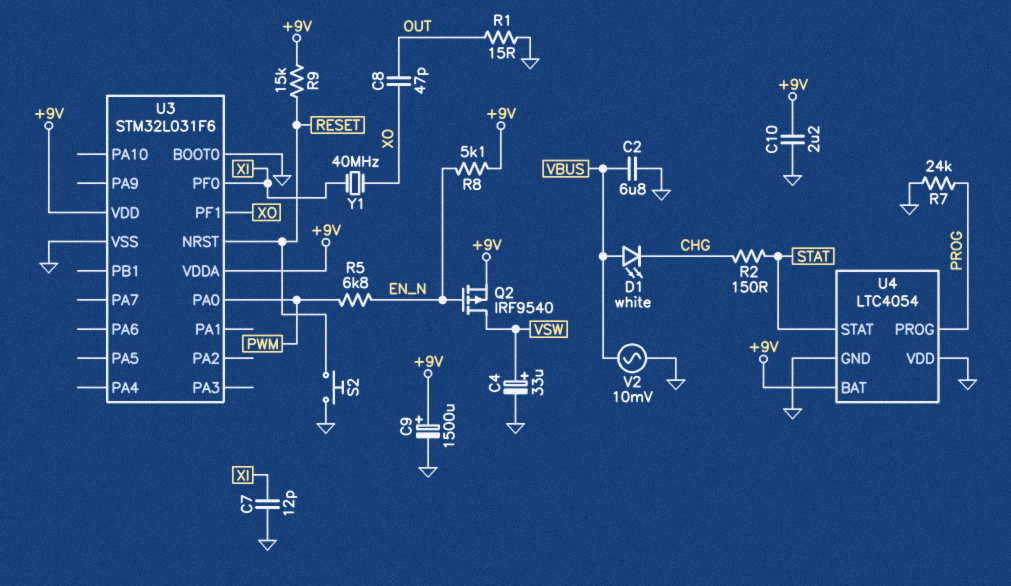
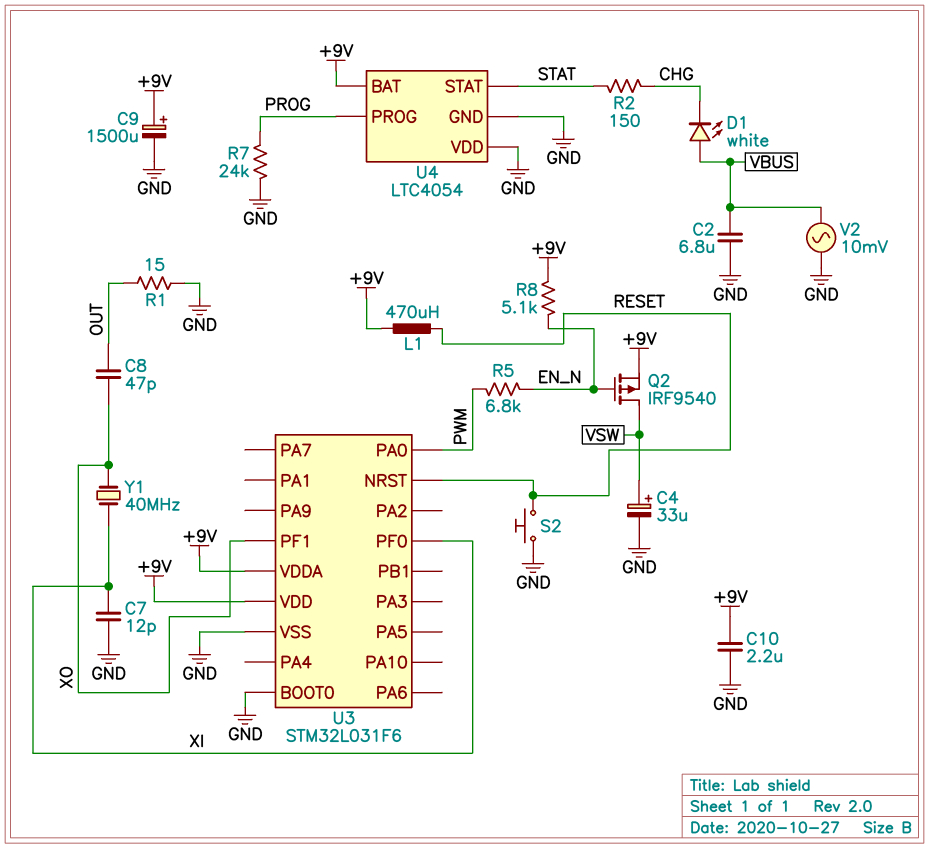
L1: none -> 470uH (+9V, RESET)
R9: 15k (+9V, RESET) -> none

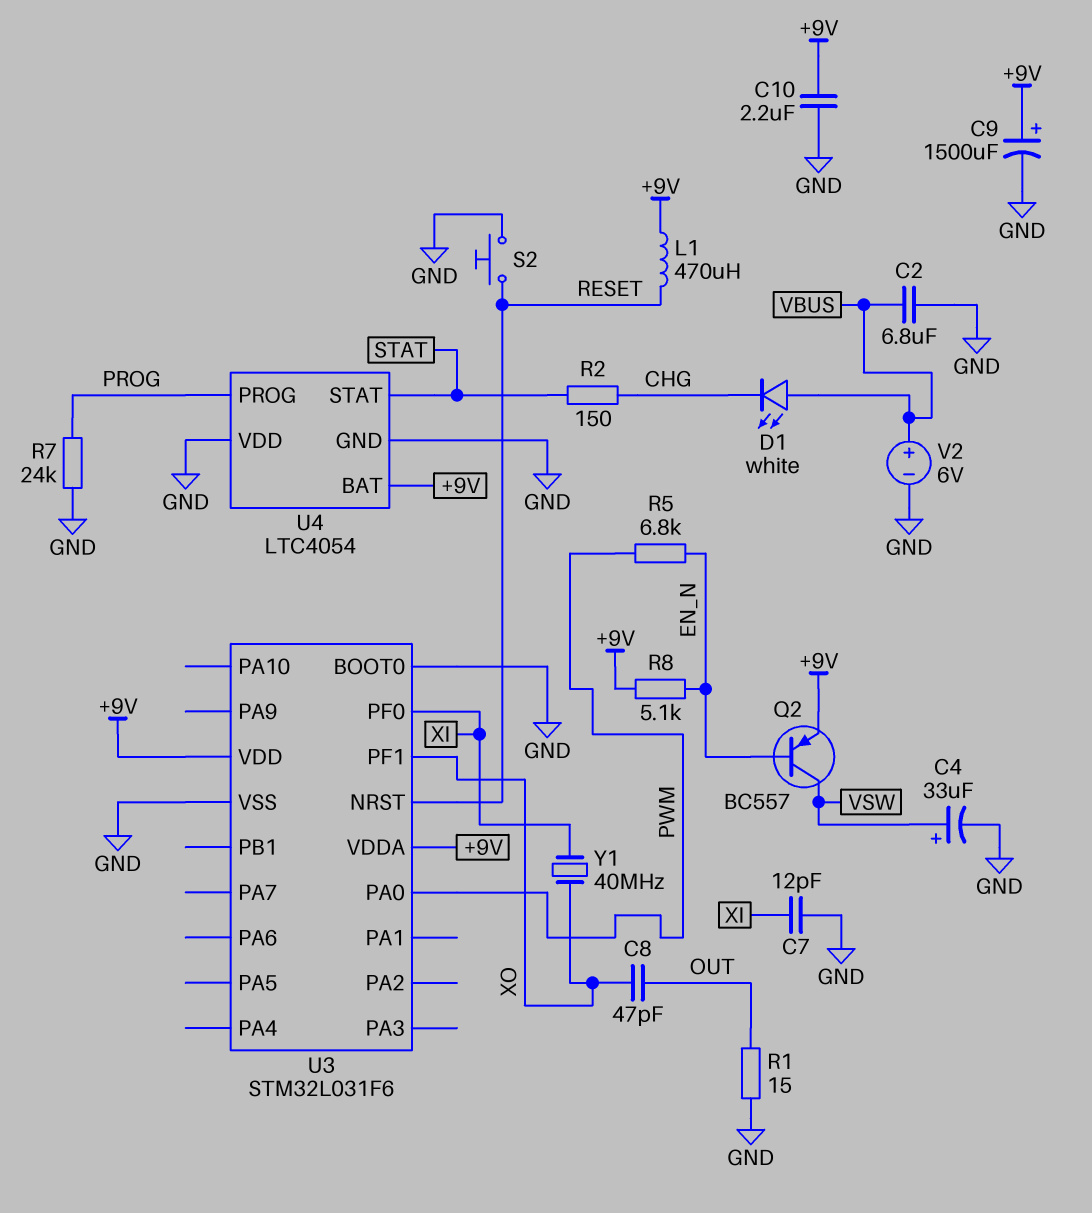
Q2: PMOS IRF9540 (G EN_N, D VSW, S +9V) -> PNP BC557 (B EN_N, C VSW, E +9V)
V2: AC 10mV (GND, VBUS) -> 6V (plus VBUS, minus GND)

